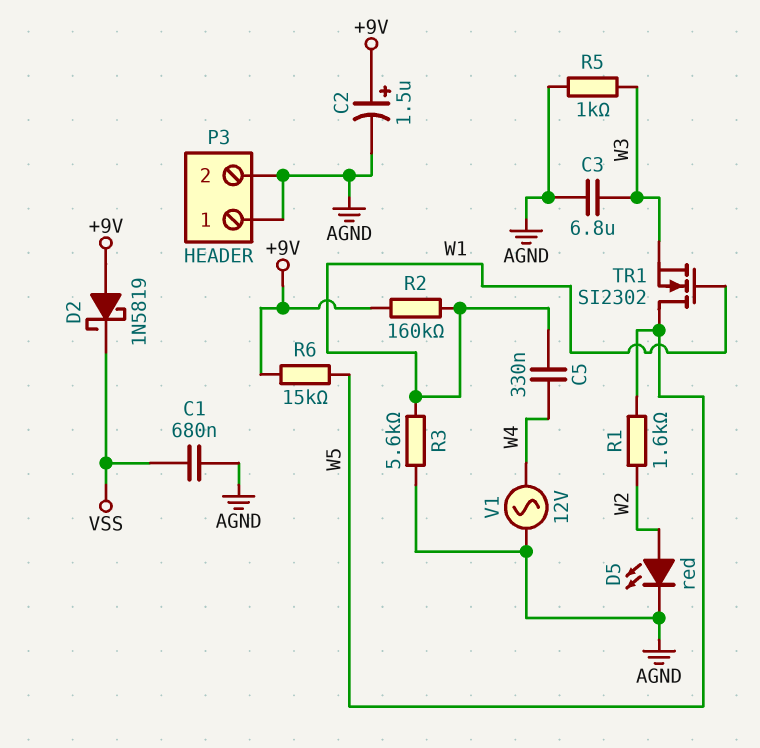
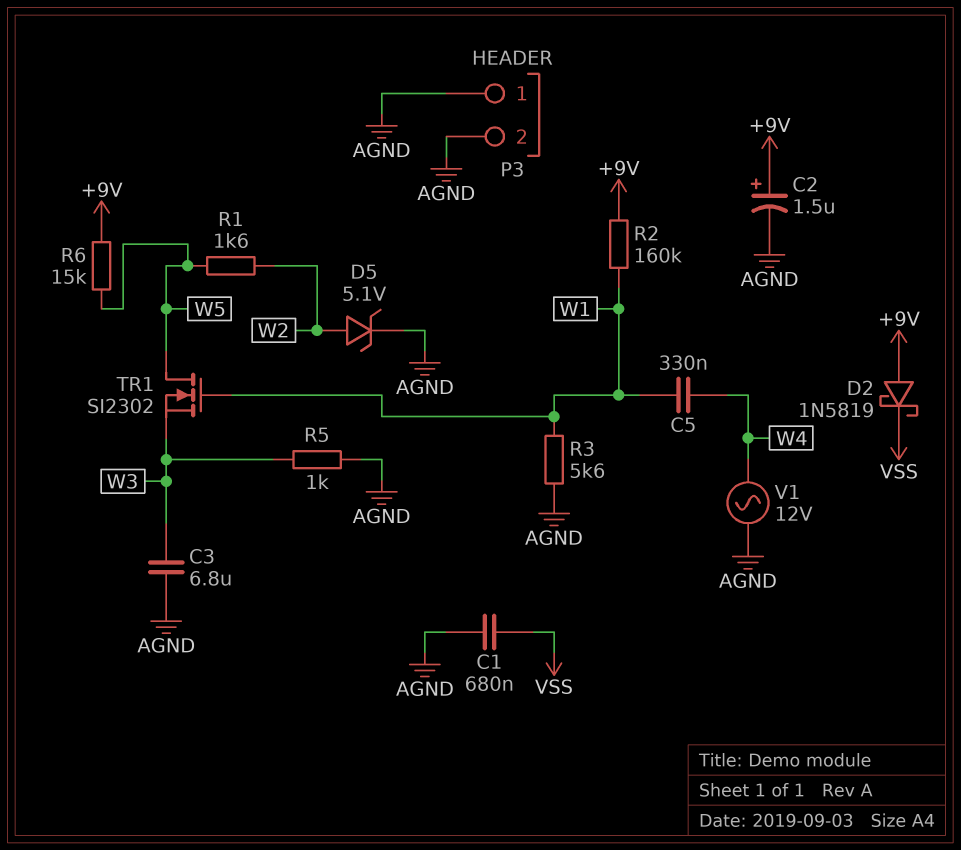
D5: LED red (A W2, K AGND) -> zener 5.1V (A W2, K AGND)

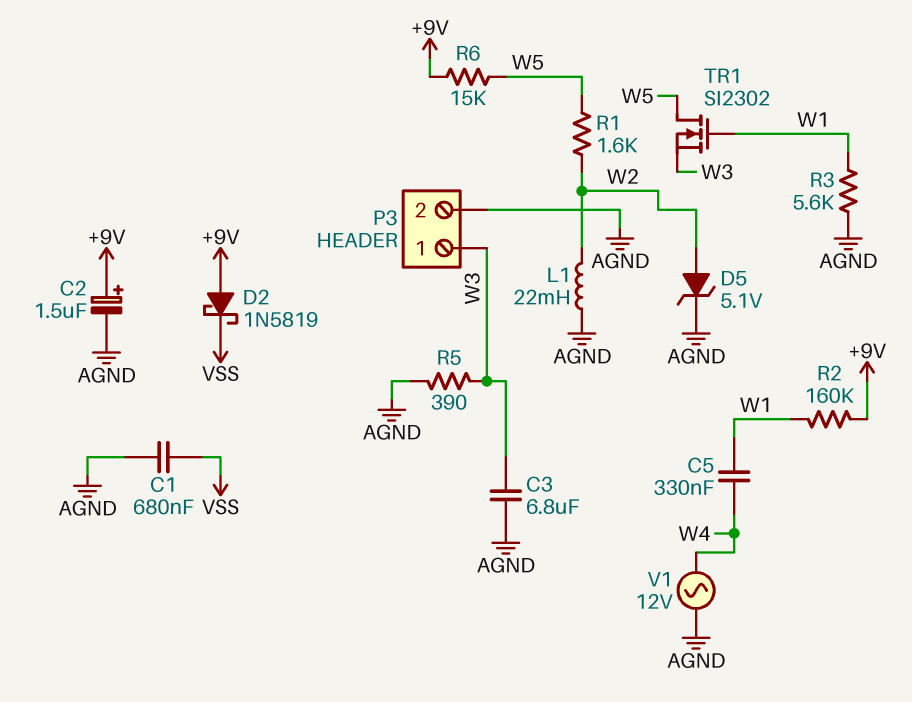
L1: none -> 22mH (AGND, W2)
P3 pin 1: AGND -> W3
R5: 1k (AGND, W3) -> 390 (AGND, W3)

